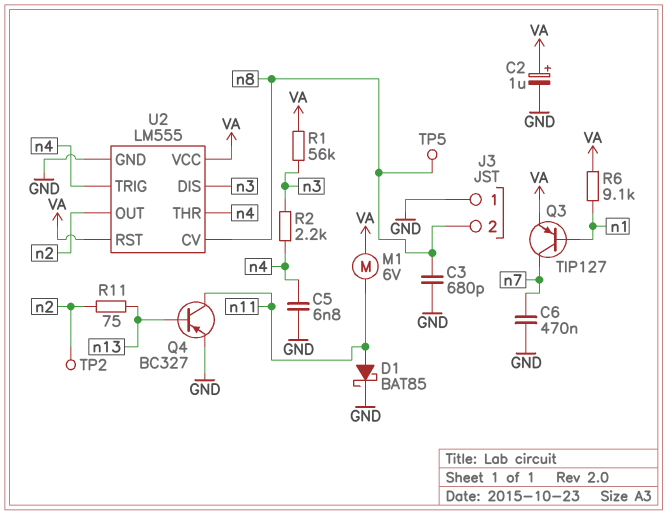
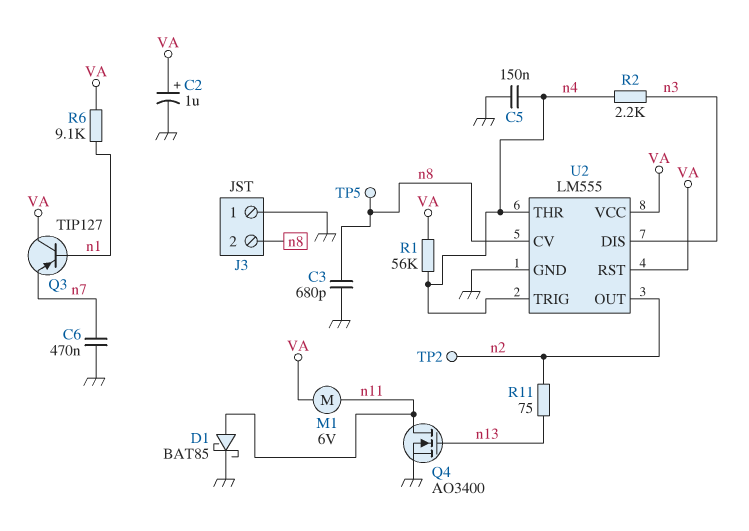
C5: 6.8nF (GND, n4) -> 150nF (GND, n4)
Q3: PNP TIP127 (B n1, C n7, E VA) -> PNP TIP127 (B n1, C VA, E n7)
Q4: PNP BC327 (B n13, C n11, E GND) -> NMOS AO3400 (G n13, D n11, S GND)
R1: 56k (VA, n3) -> 56k (VA, n4)

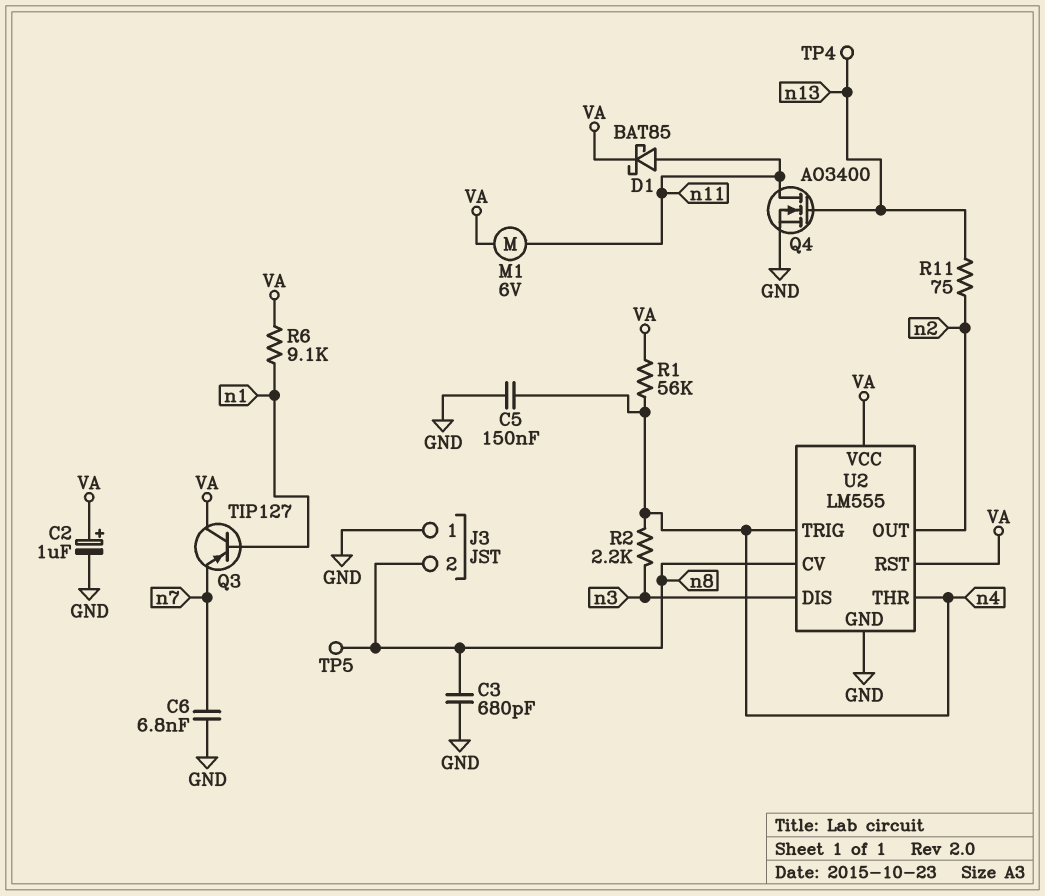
C6: 470nF (GND, n7) -> 6.8nF (GND, n7)
D1: schottky BAT85 (A n11, K GND) -> schottky BAT85 (A n11, K VA)
TP2: test point (n2) -> none
TP4: none -> test point (n13)

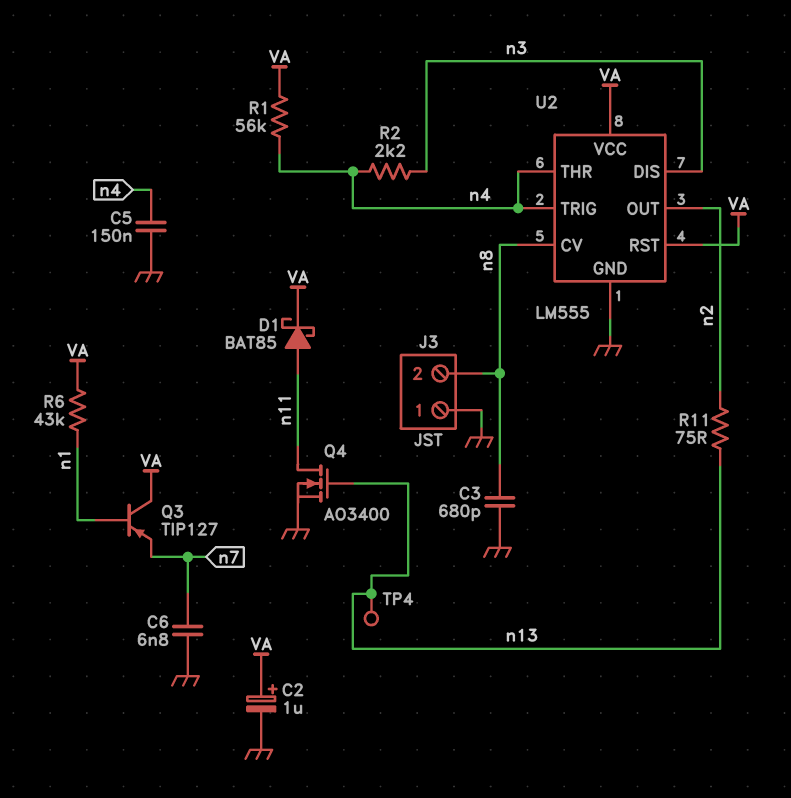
M1: motor 6V (VA, n11) -> none
R6: 9.1k (VA, n1) -> 43k (VA, n1)
TP5: test point (n8) -> none

